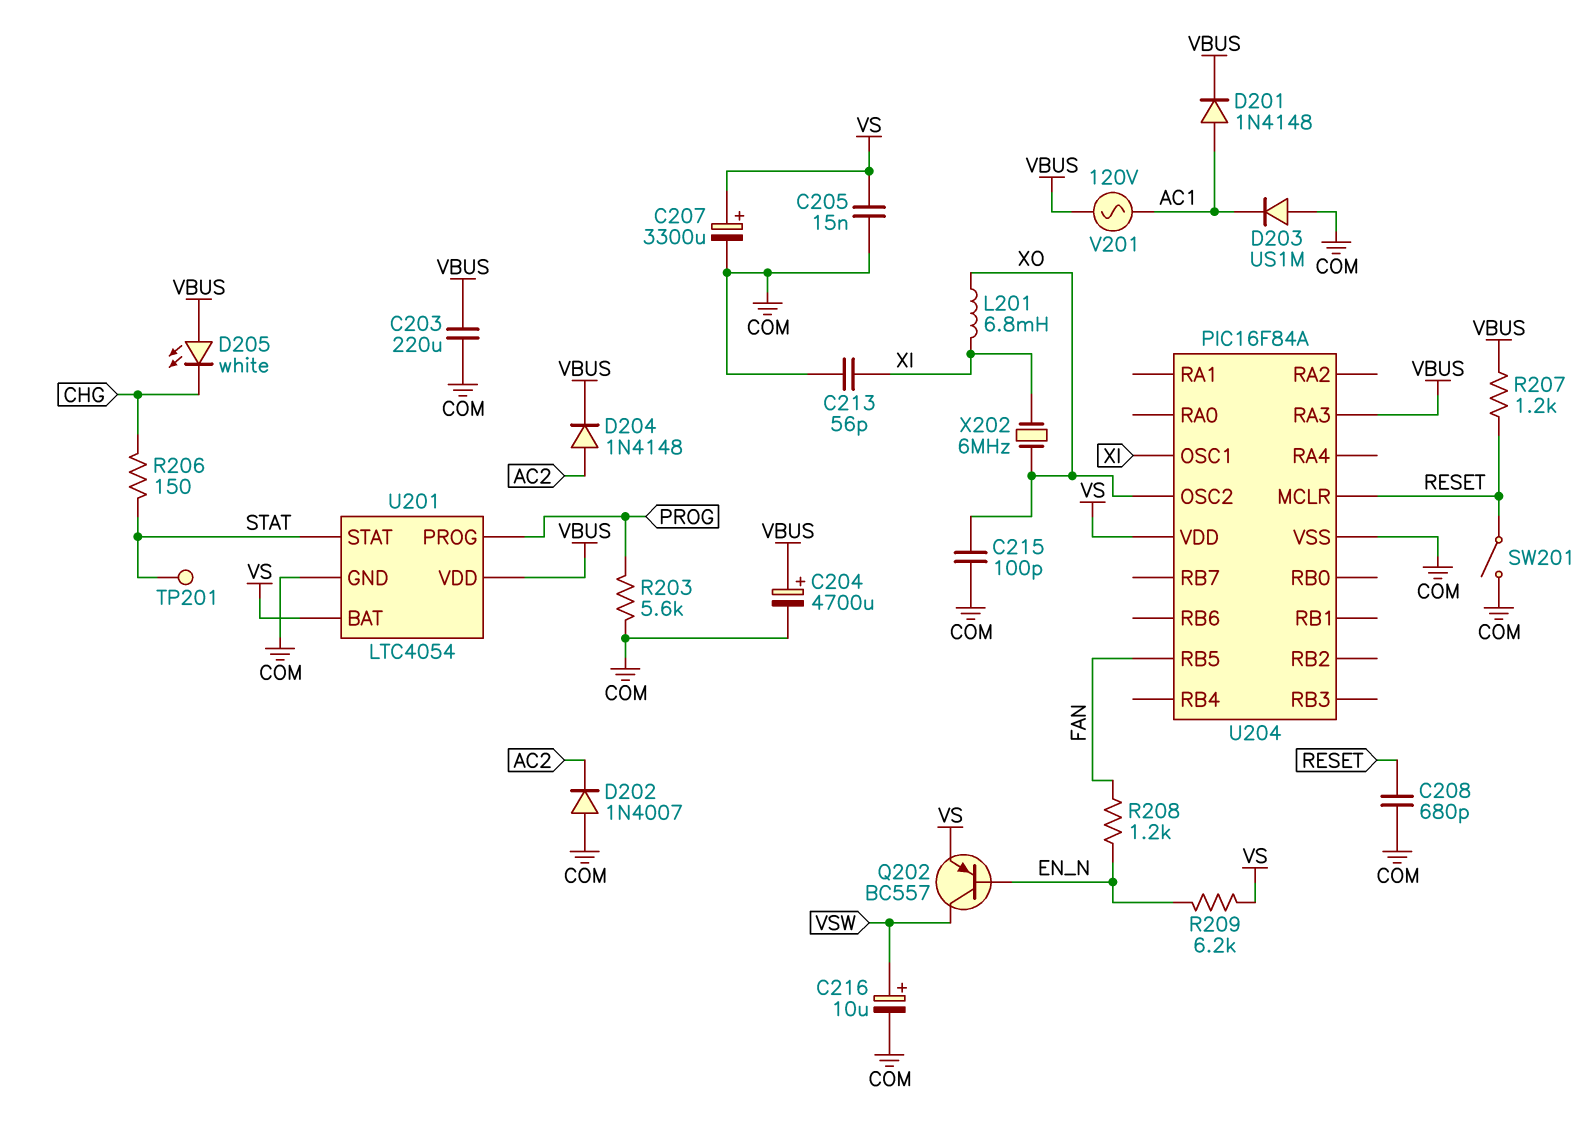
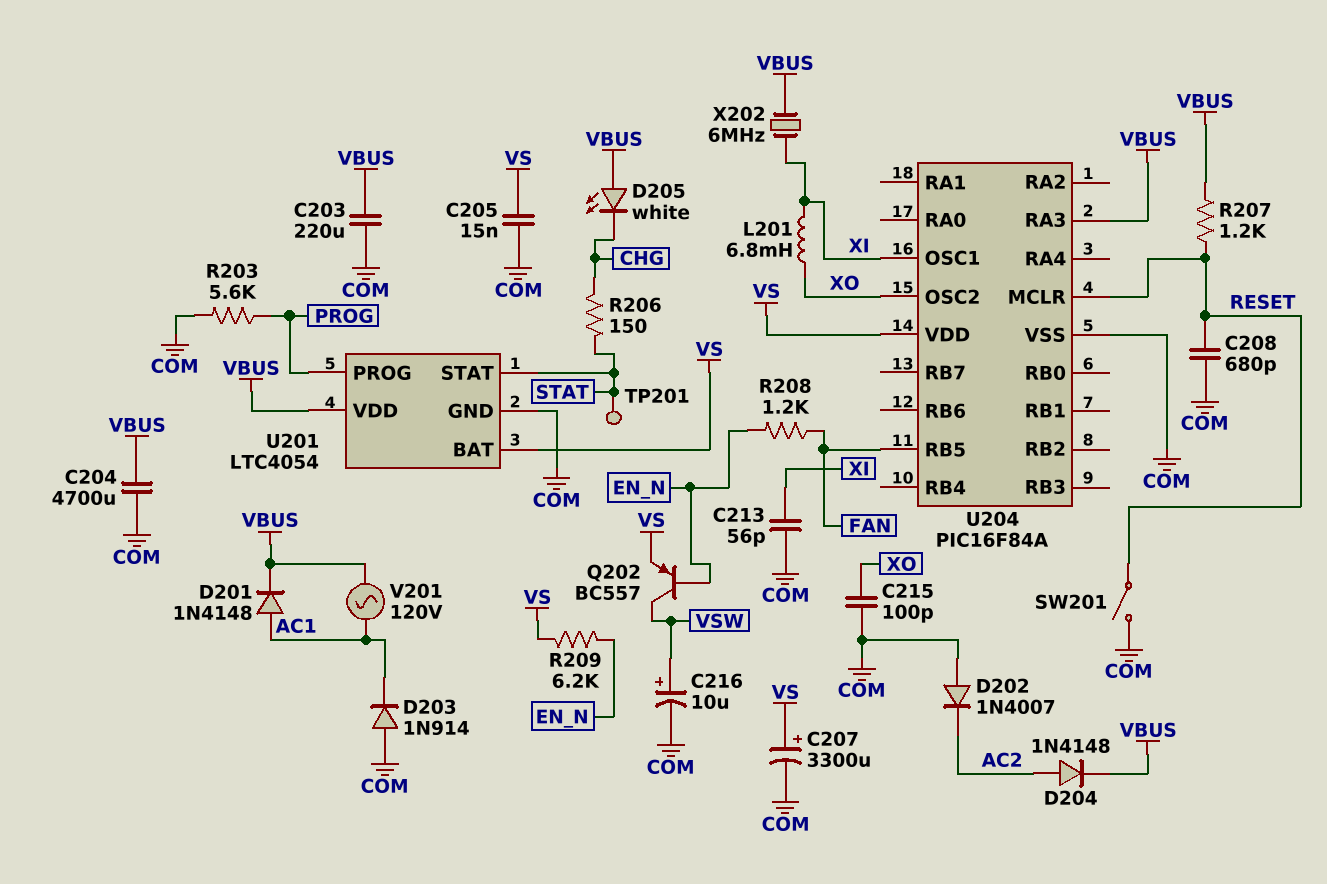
C204: 4700uF (plus VBUS, minus COM) -> 4700uF (COM, VBUS)
D203: diode US1M (A COM, K AC1) -> diode 1N914 (A COM, K AC1)
X202: 6MHz (XI, XO) -> 6MHz (VBUS, XI)

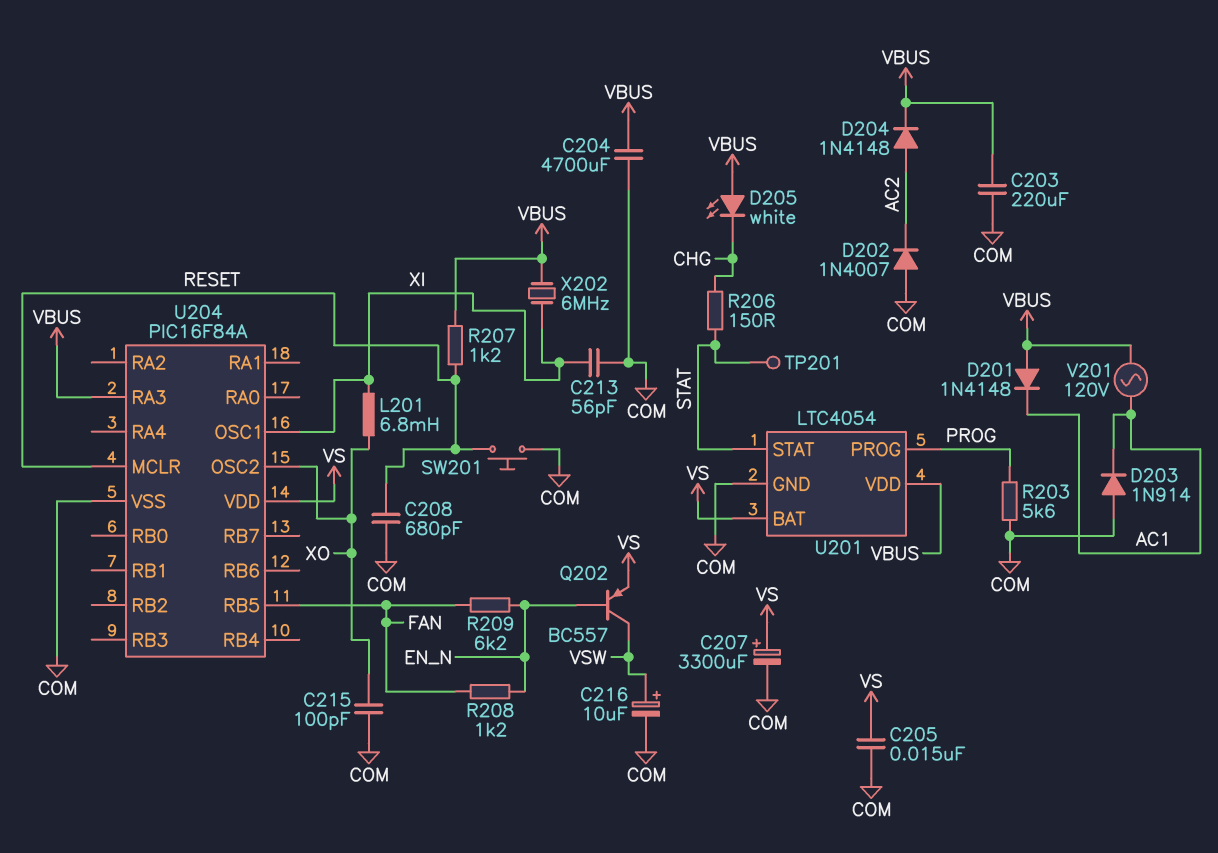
D201: diode 1N4148 (A AC1, K VBUS) -> diode 1N4148 (A VBUS, K AC1)
R209: 6.2k (EN_N, VS) -> 6.2k (EN_N, FAN)
SW201: switch (COM, RESET) -> button (COM, RESET)

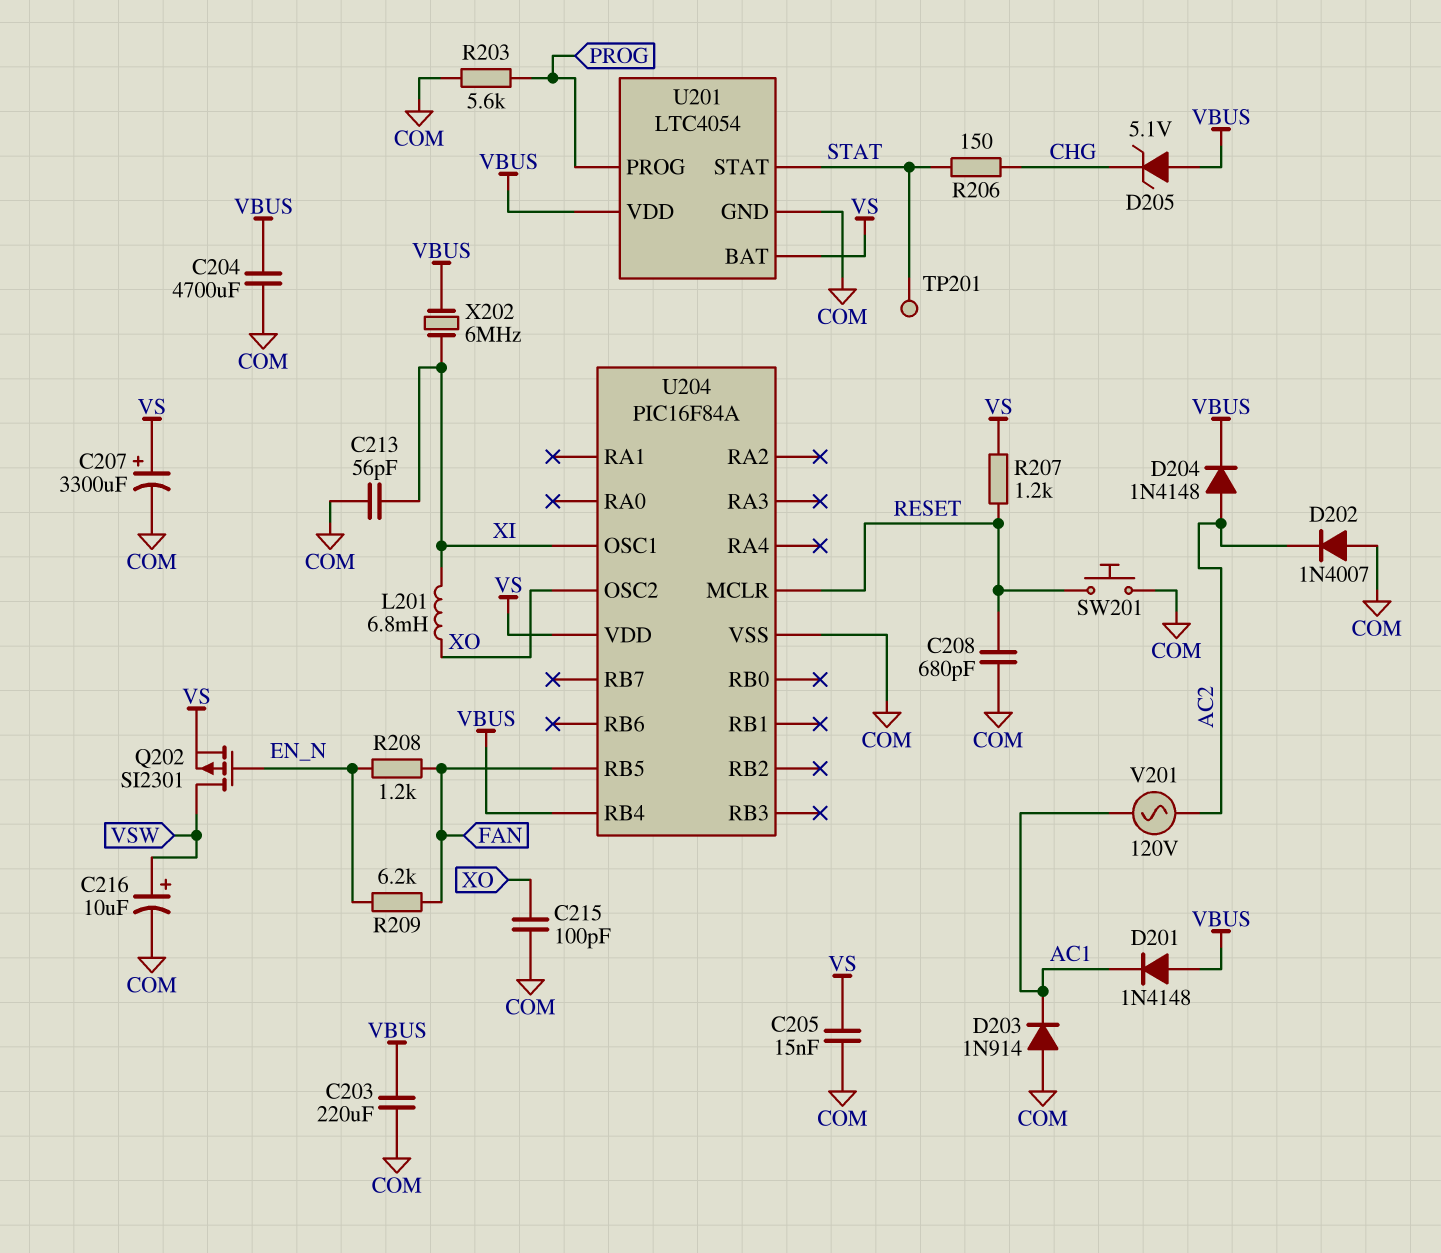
D205: LED white (A VBUS, K CHG) -> zener 5.1V (A VBUS, K CHG)
Q202: PNP BC557 (B EN_N, C VSW, E VS) -> PMOS SI2301 (G EN_N, D VSW, S VS)
R207: 1.2k (RESET, VBUS) -> 1.2k (RESET, VS)
U204 pin RA3: VBUS -> none
U204 pin RB4: none -> VBUS
V201: AC 120V (AC1, VBUS) -> AC 120V (AC1, AC2)

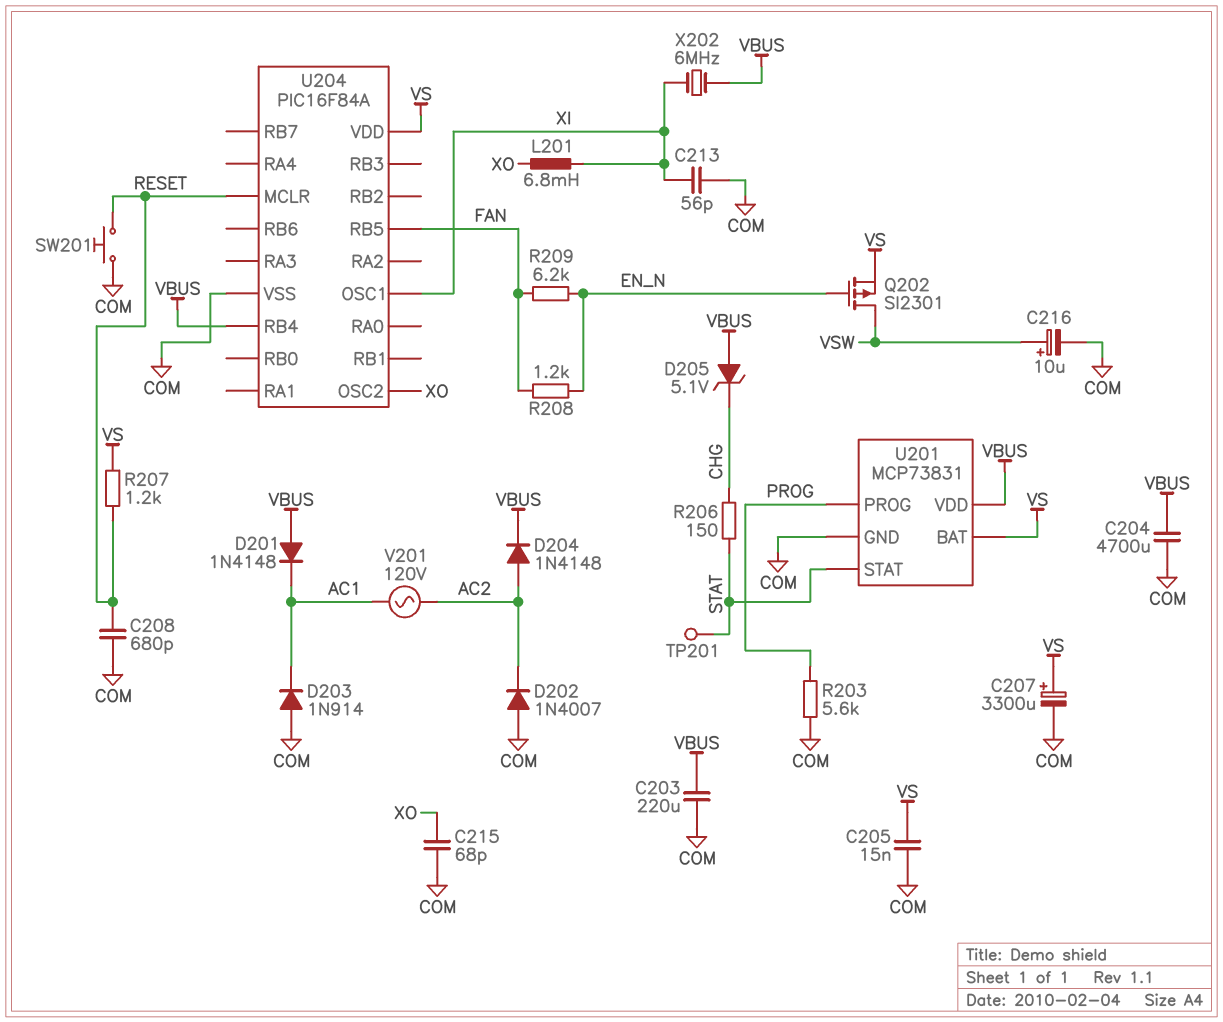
C215: 100pF (COM, XO) -> 68pF (COM, XO)
U201: LTC4054 -> MCP73831

